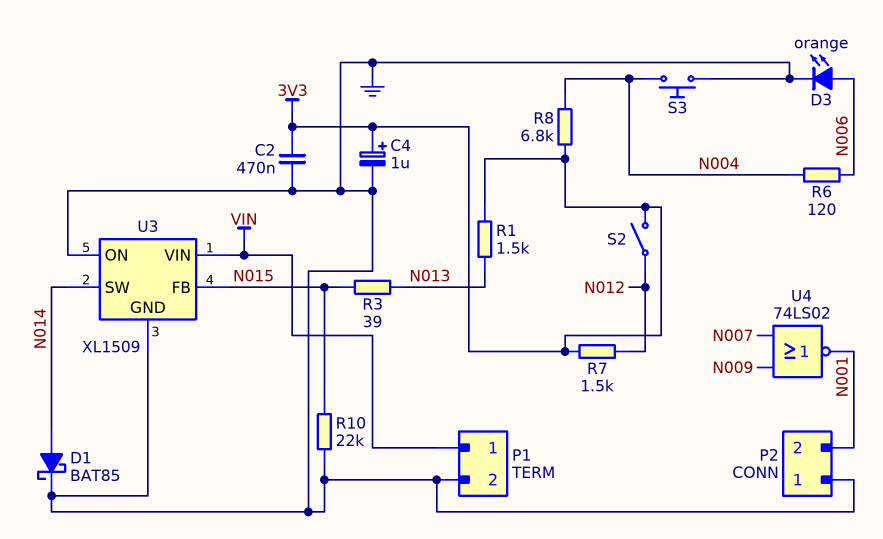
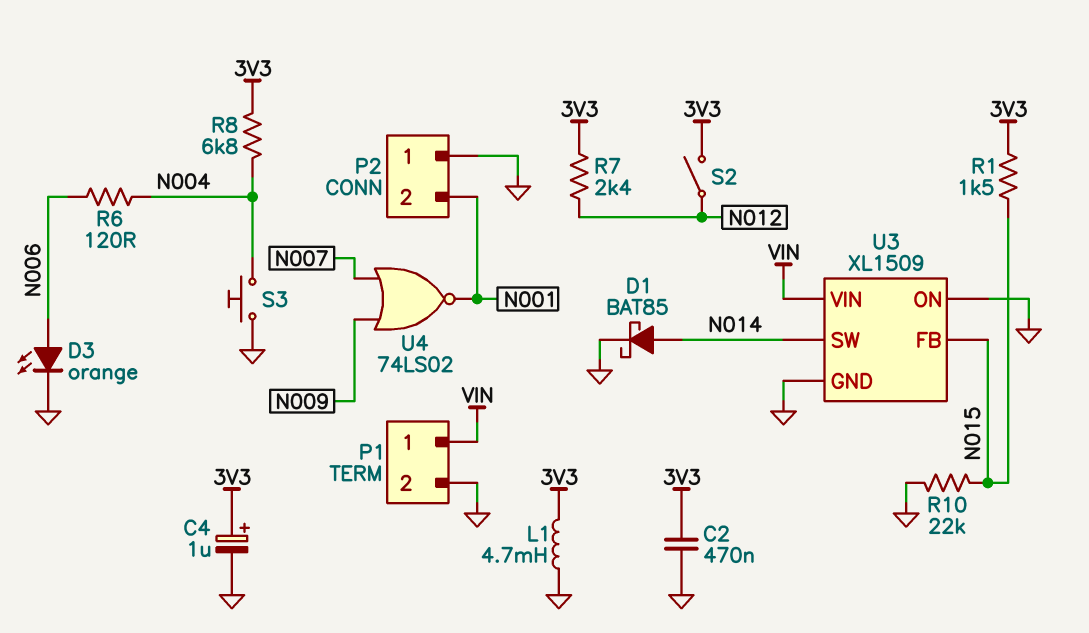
L1: none -> 4.7mH (3V3, GND)
R1: 1.5k (3V3, N013) -> 1.5k (3V3, N015)
R3: 39 (N013, N015) -> none
R7: 1.5k (3V3, N012) -> 2.4k (3V3, N012)

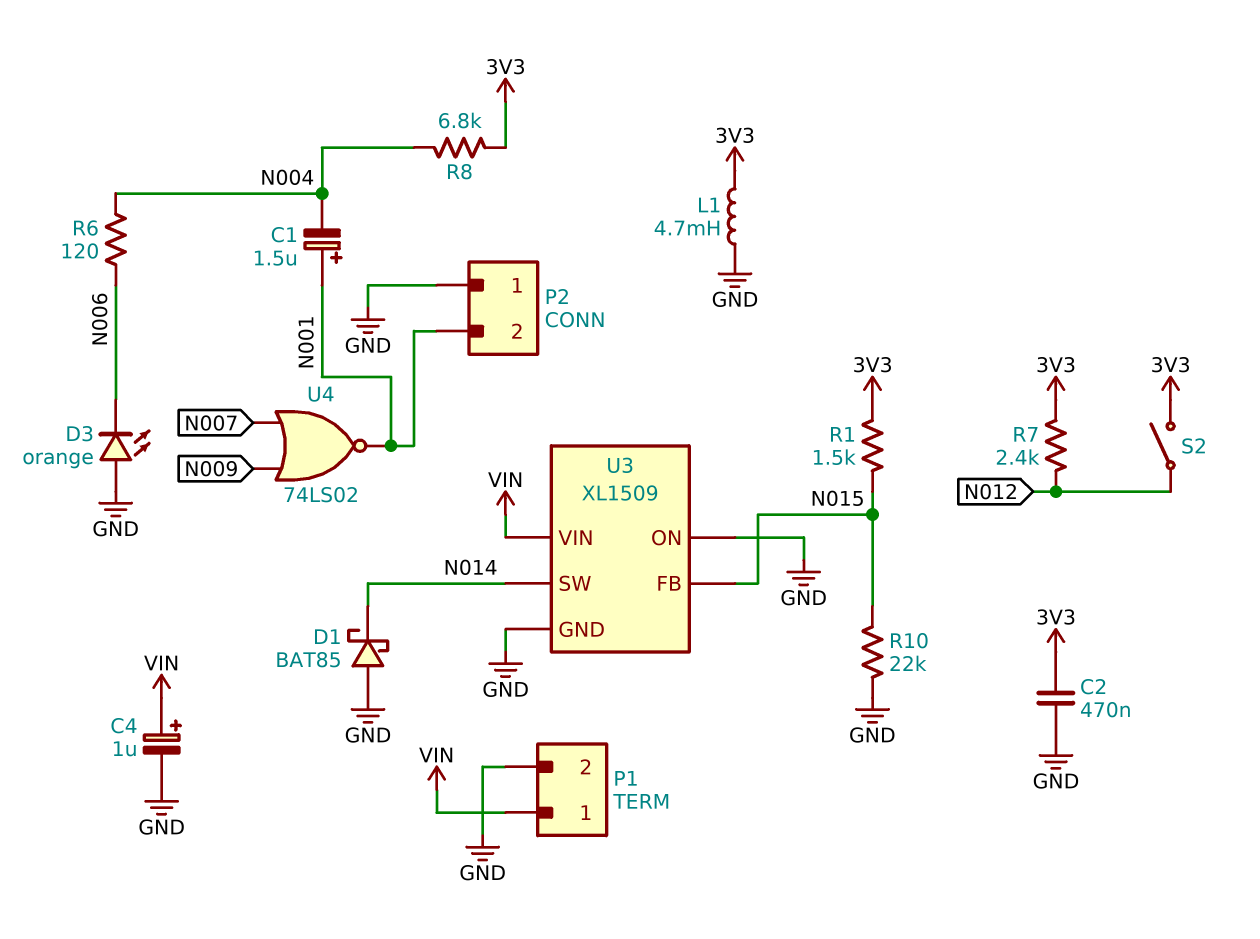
C1: none -> 1.5uF (plus N001, minus N004)
C4: 1uF (plus 3V3, minus GND) -> 1uF (plus VIN, minus GND)
D1: schottky BAT85 (A N014, K GND) -> schottky BAT85 (A GND, K N014)
D3: LED orange (A N006, K GND) -> LED orange (A GND, K N006)
S3: button (GND, N004) -> none

